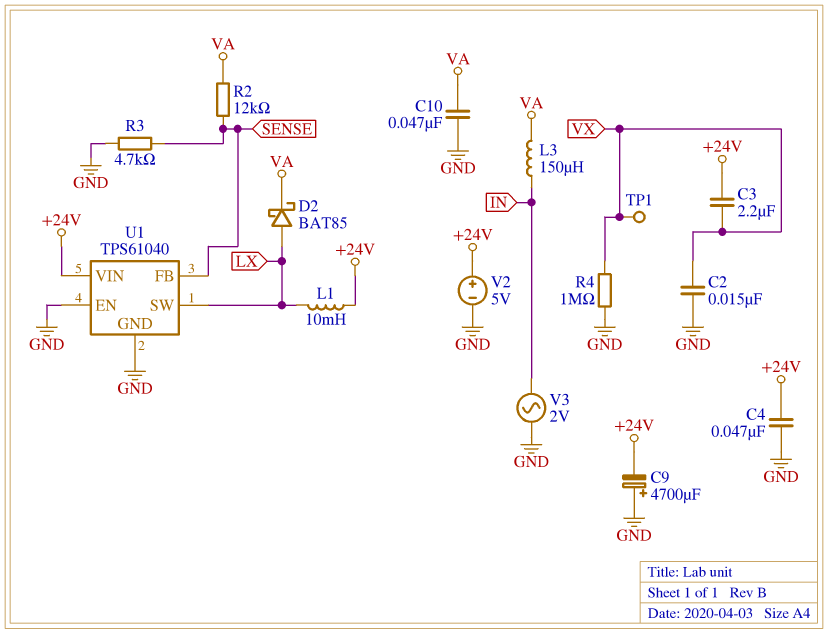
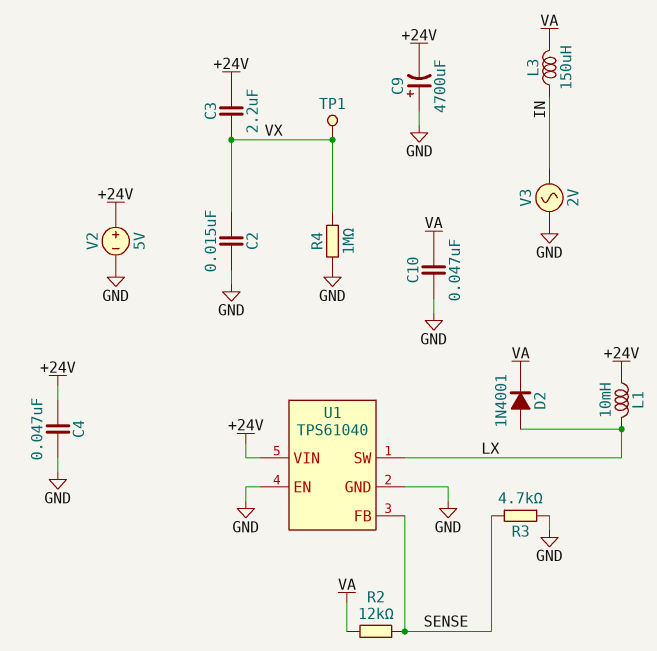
D2: schottky BAT85 (A LX, K VA) -> diode 1N4001 (A LX, K VA)

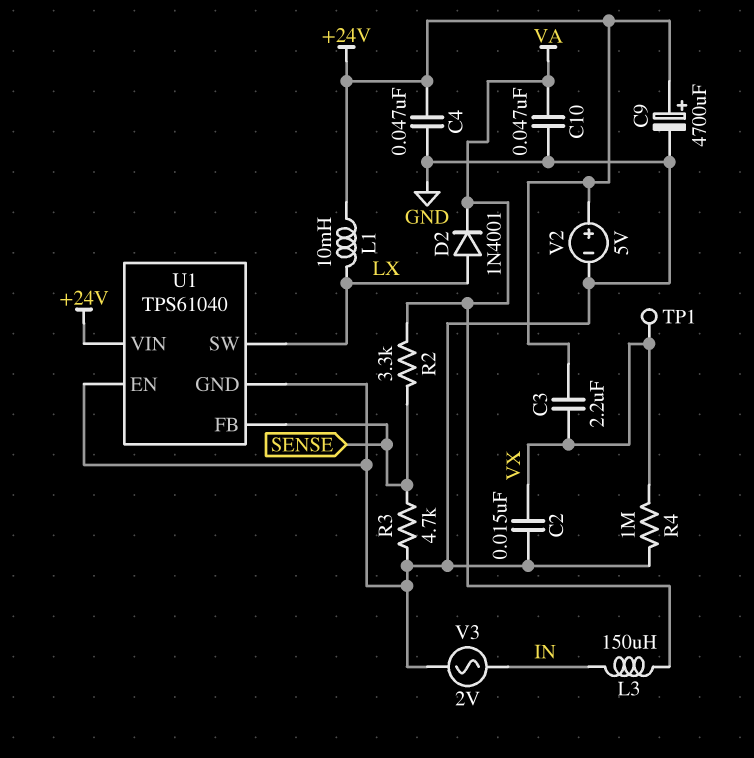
C9: 4700uF (plus GND, minus +24V) -> 4700uF (plus +24V, minus GND)
R2: 12k (SENSE, VA) -> 3.3k (SENSE, VA)

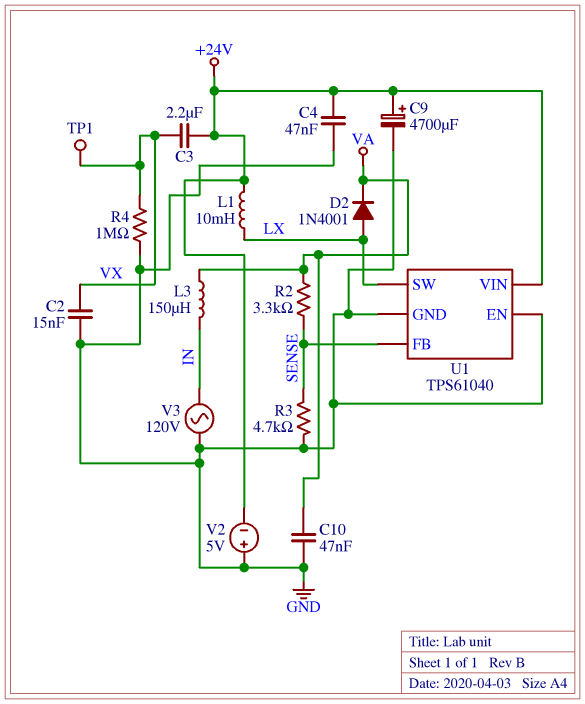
V2: 5V (plus +24V, minus GND) -> 5V (plus GND, minus +24V)
V3: AC 2V (GND, IN) -> AC 120V (GND, IN)

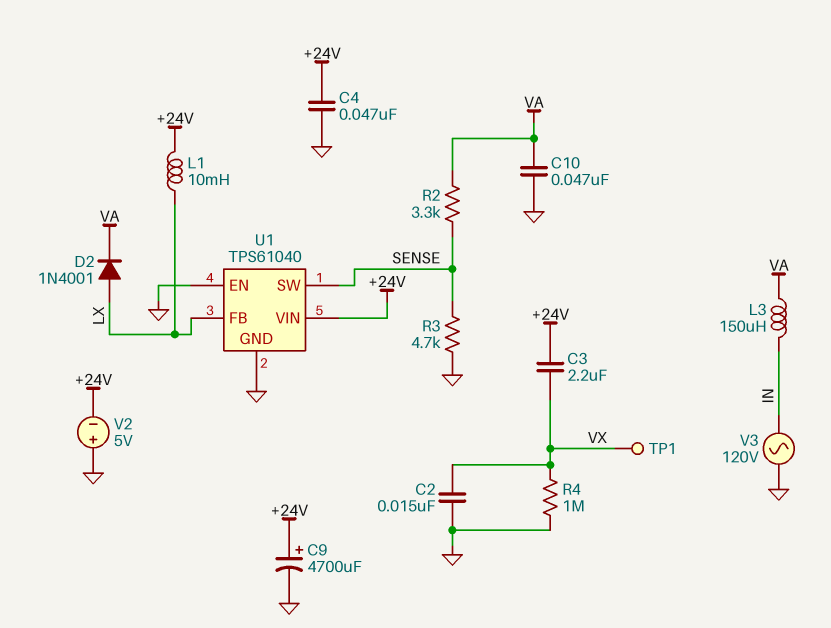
U1 pin FB: SENSE -> LX
U1 pin SW: LX -> SENSE

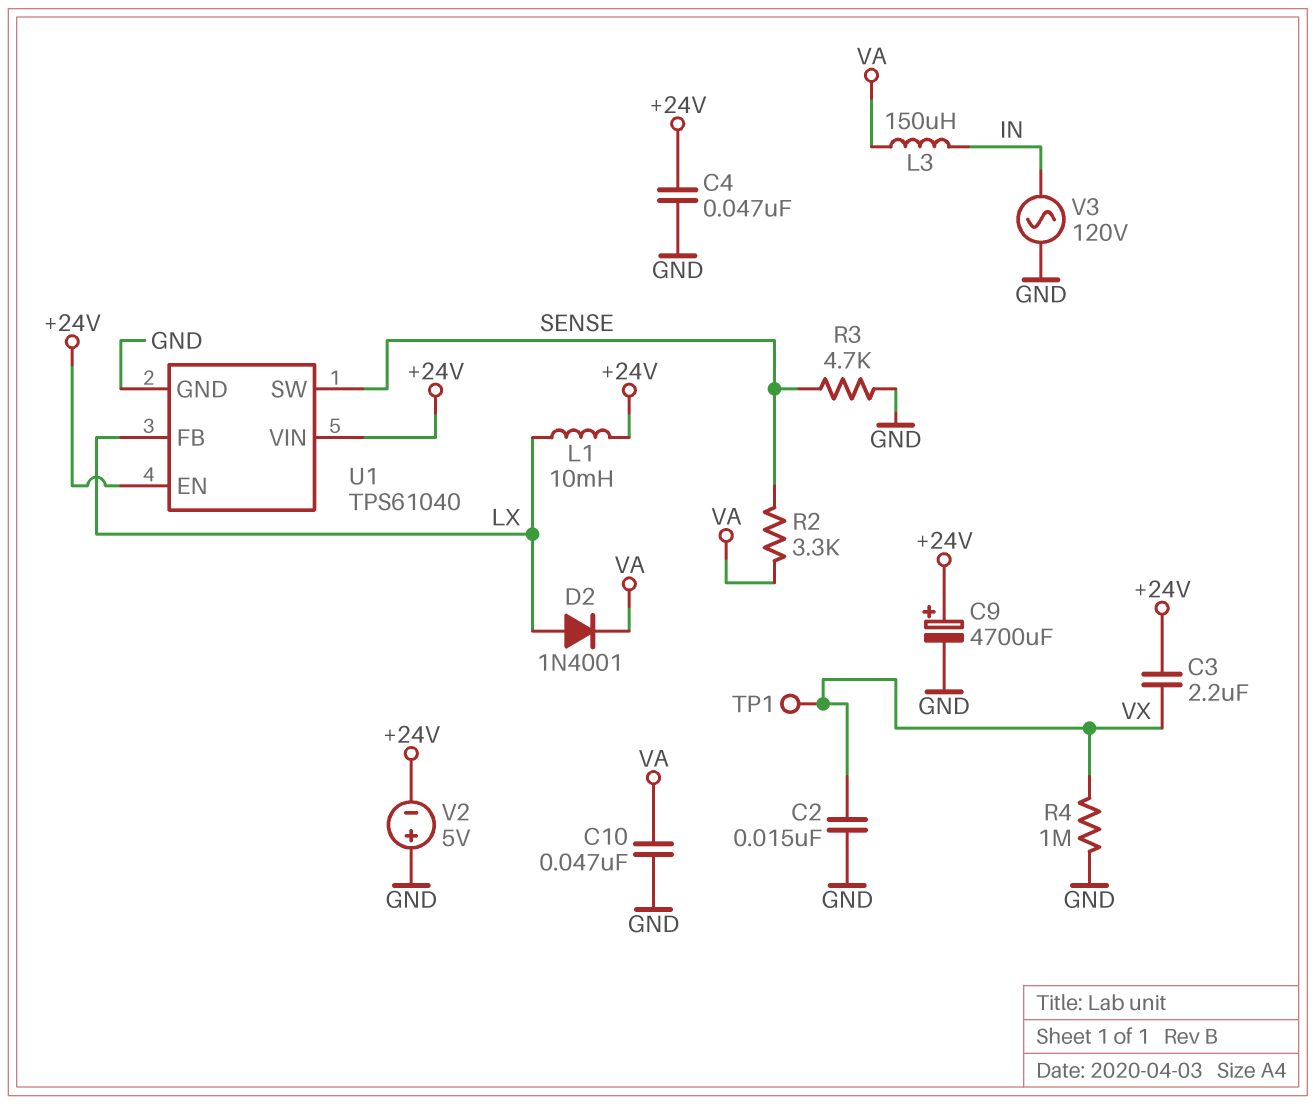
U1 pin EN: GND -> +24V

